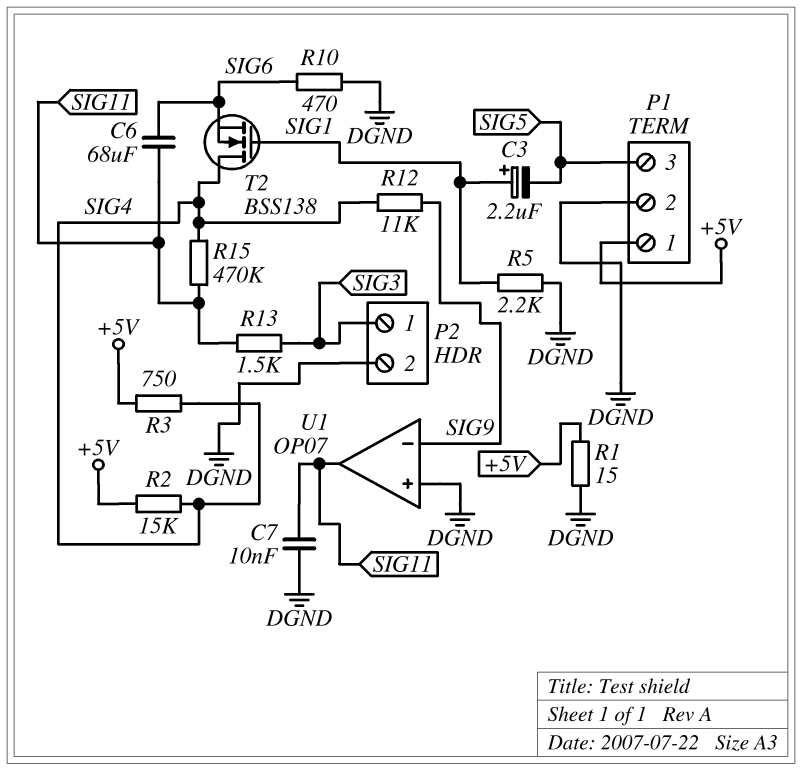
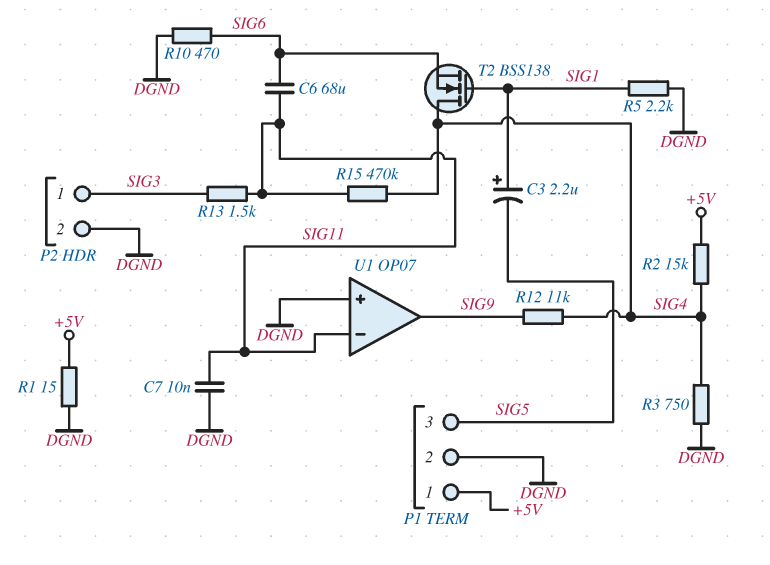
R3: 750 (+5V, SIG4) -> 750 (DGND, SIG4)
U1 pin in-: SIG9 -> SIG11
U1 pin out: SIG11 -> SIG9

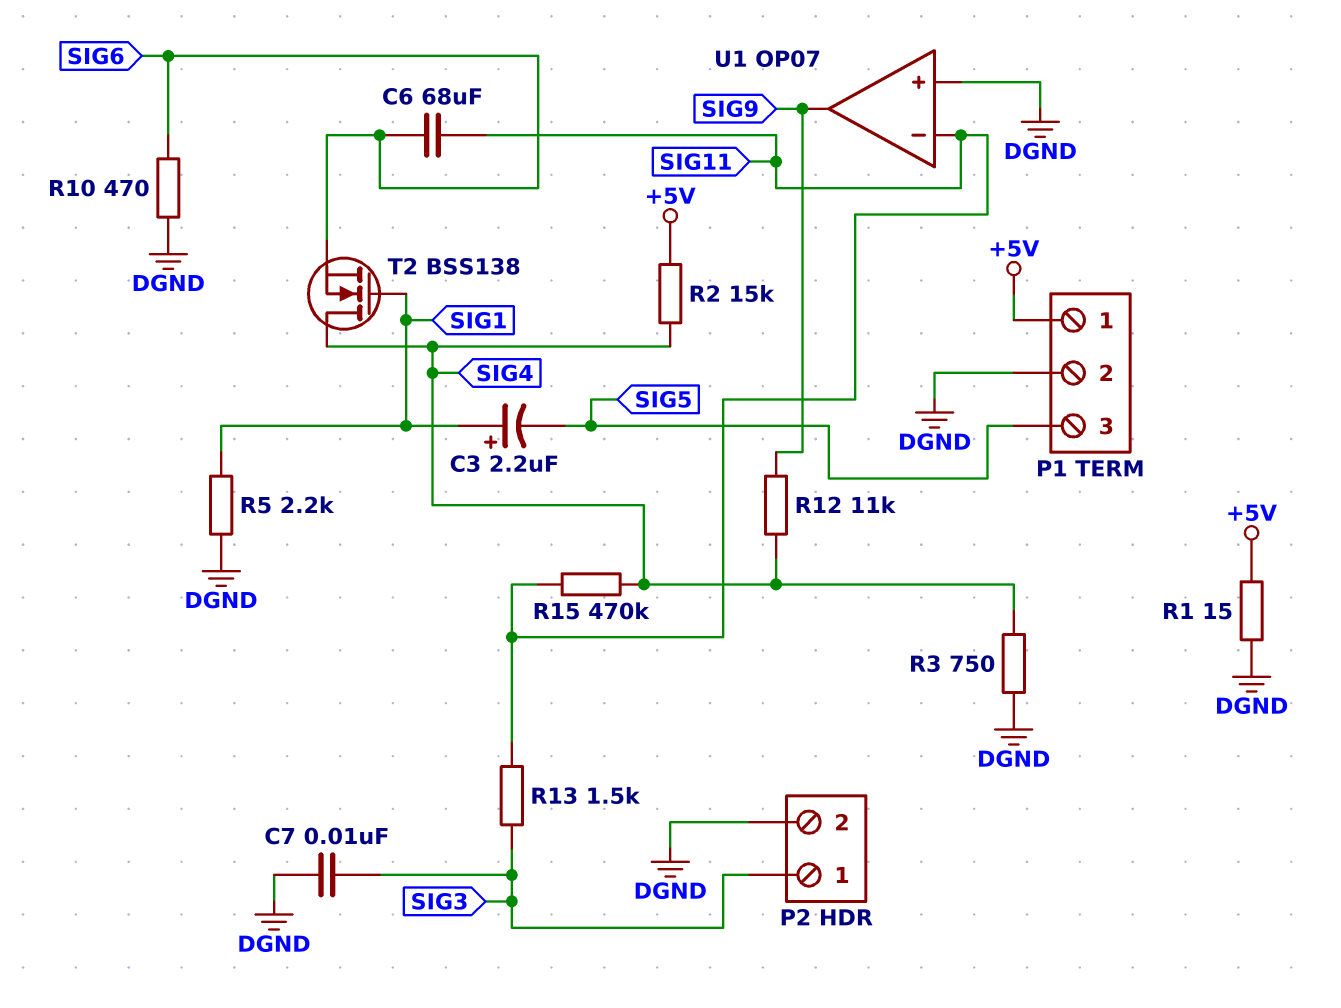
C7: 10nF (DGND, SIG11) -> 10nF (DGND, SIG3)

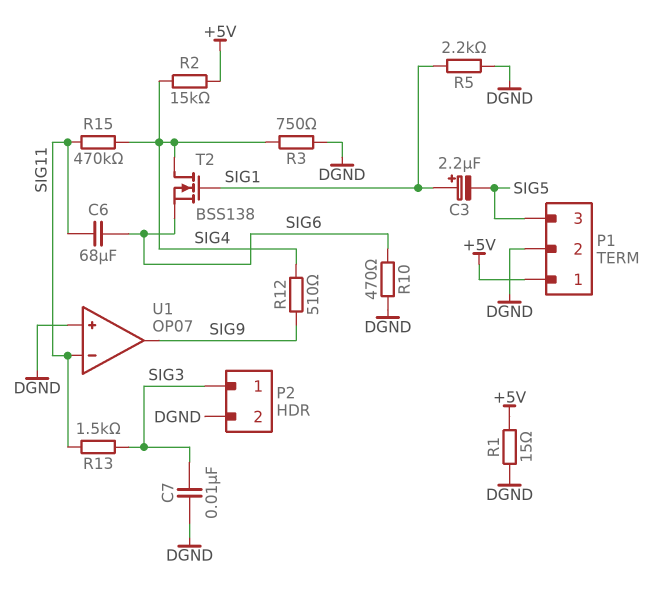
R12: 11k (SIG4, SIG9) -> 510 (SIG4, SIG9)

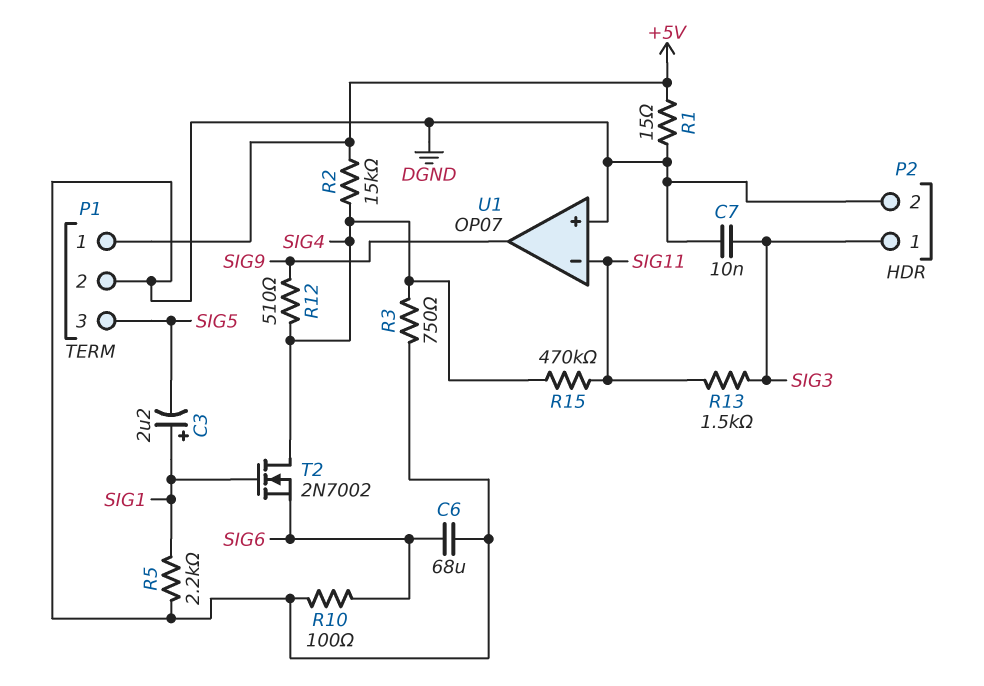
C6: 68uF (SIG6, SIG11) -> 68uF (DGND, SIG6)
R10: 470 (DGND, SIG6) -> 100 (DGND, SIG6)
T2: NMOS BSS138 (G SIG1, D SIG4, S SIG6) -> NMOS 2N7002 (G SIG1, D SIG4, S SIG6)

